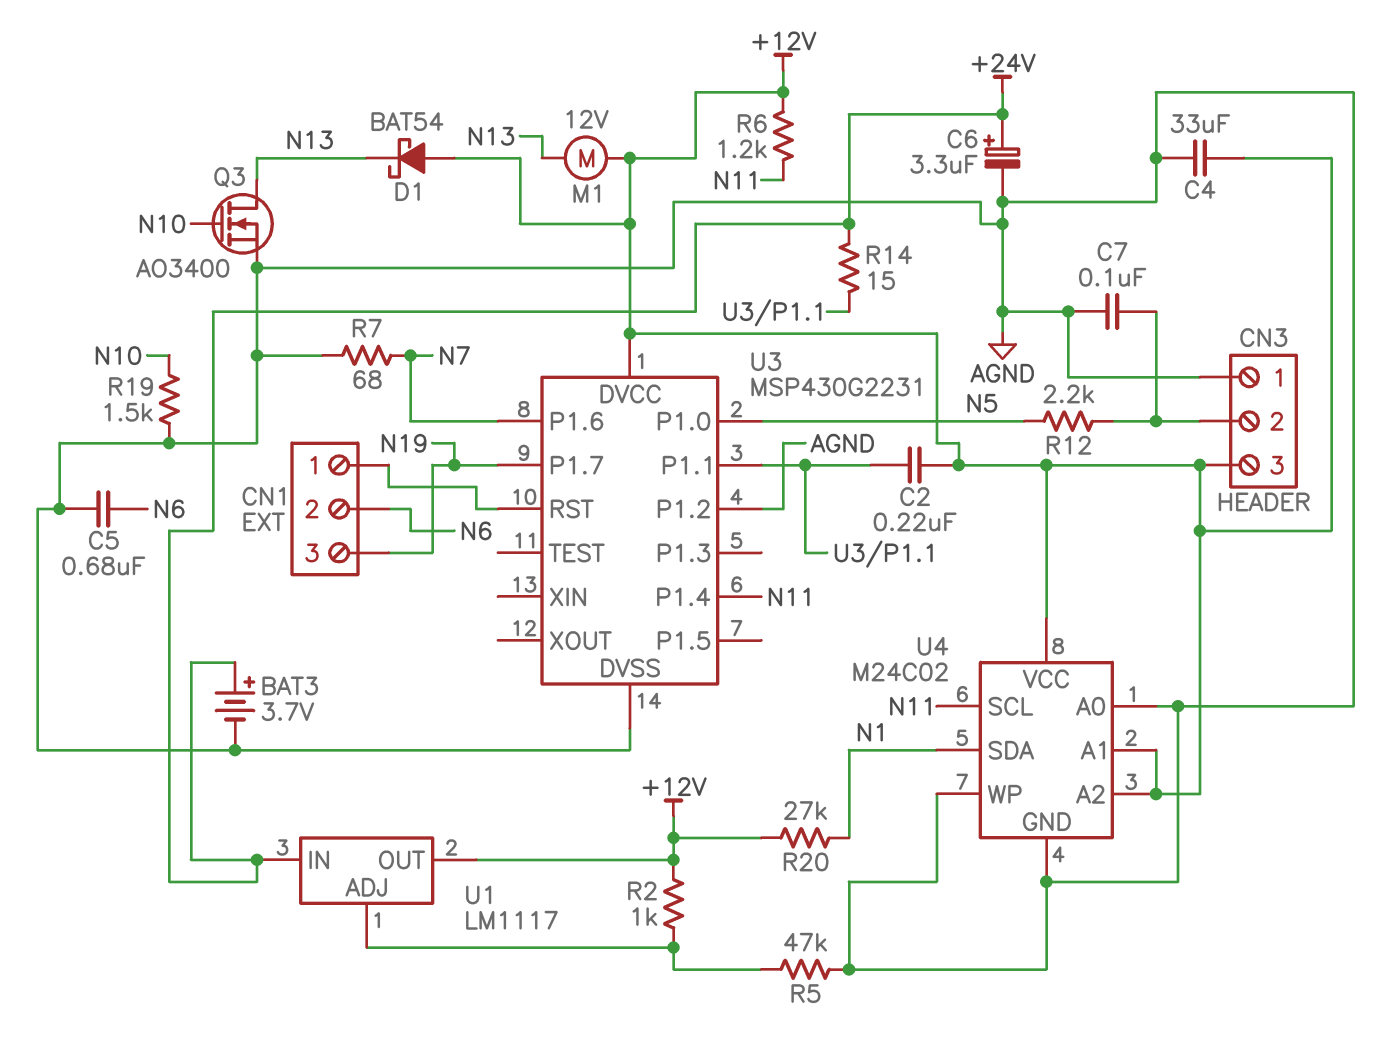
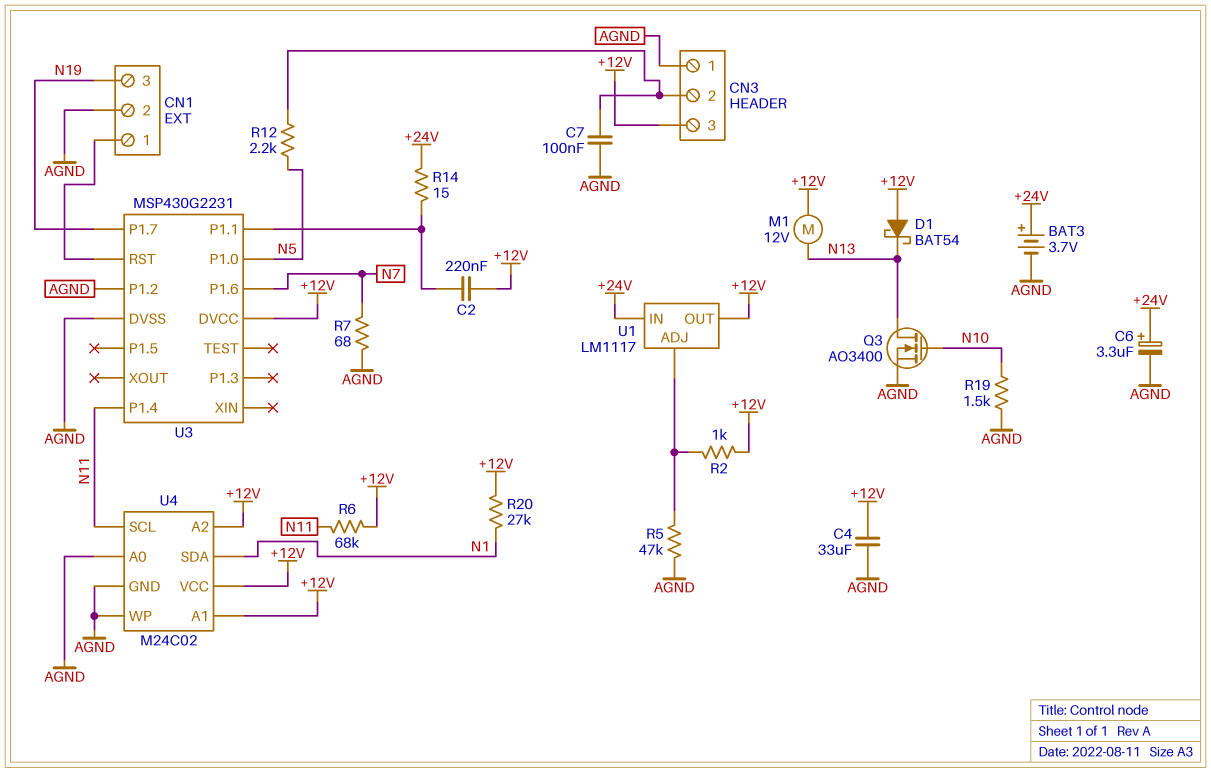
C5: 680nF (AGND, N6) -> none
CN1 pin 2: N6 -> AGND
R6: 1.2k (+12V, N11) -> 68k (+12V, N11)

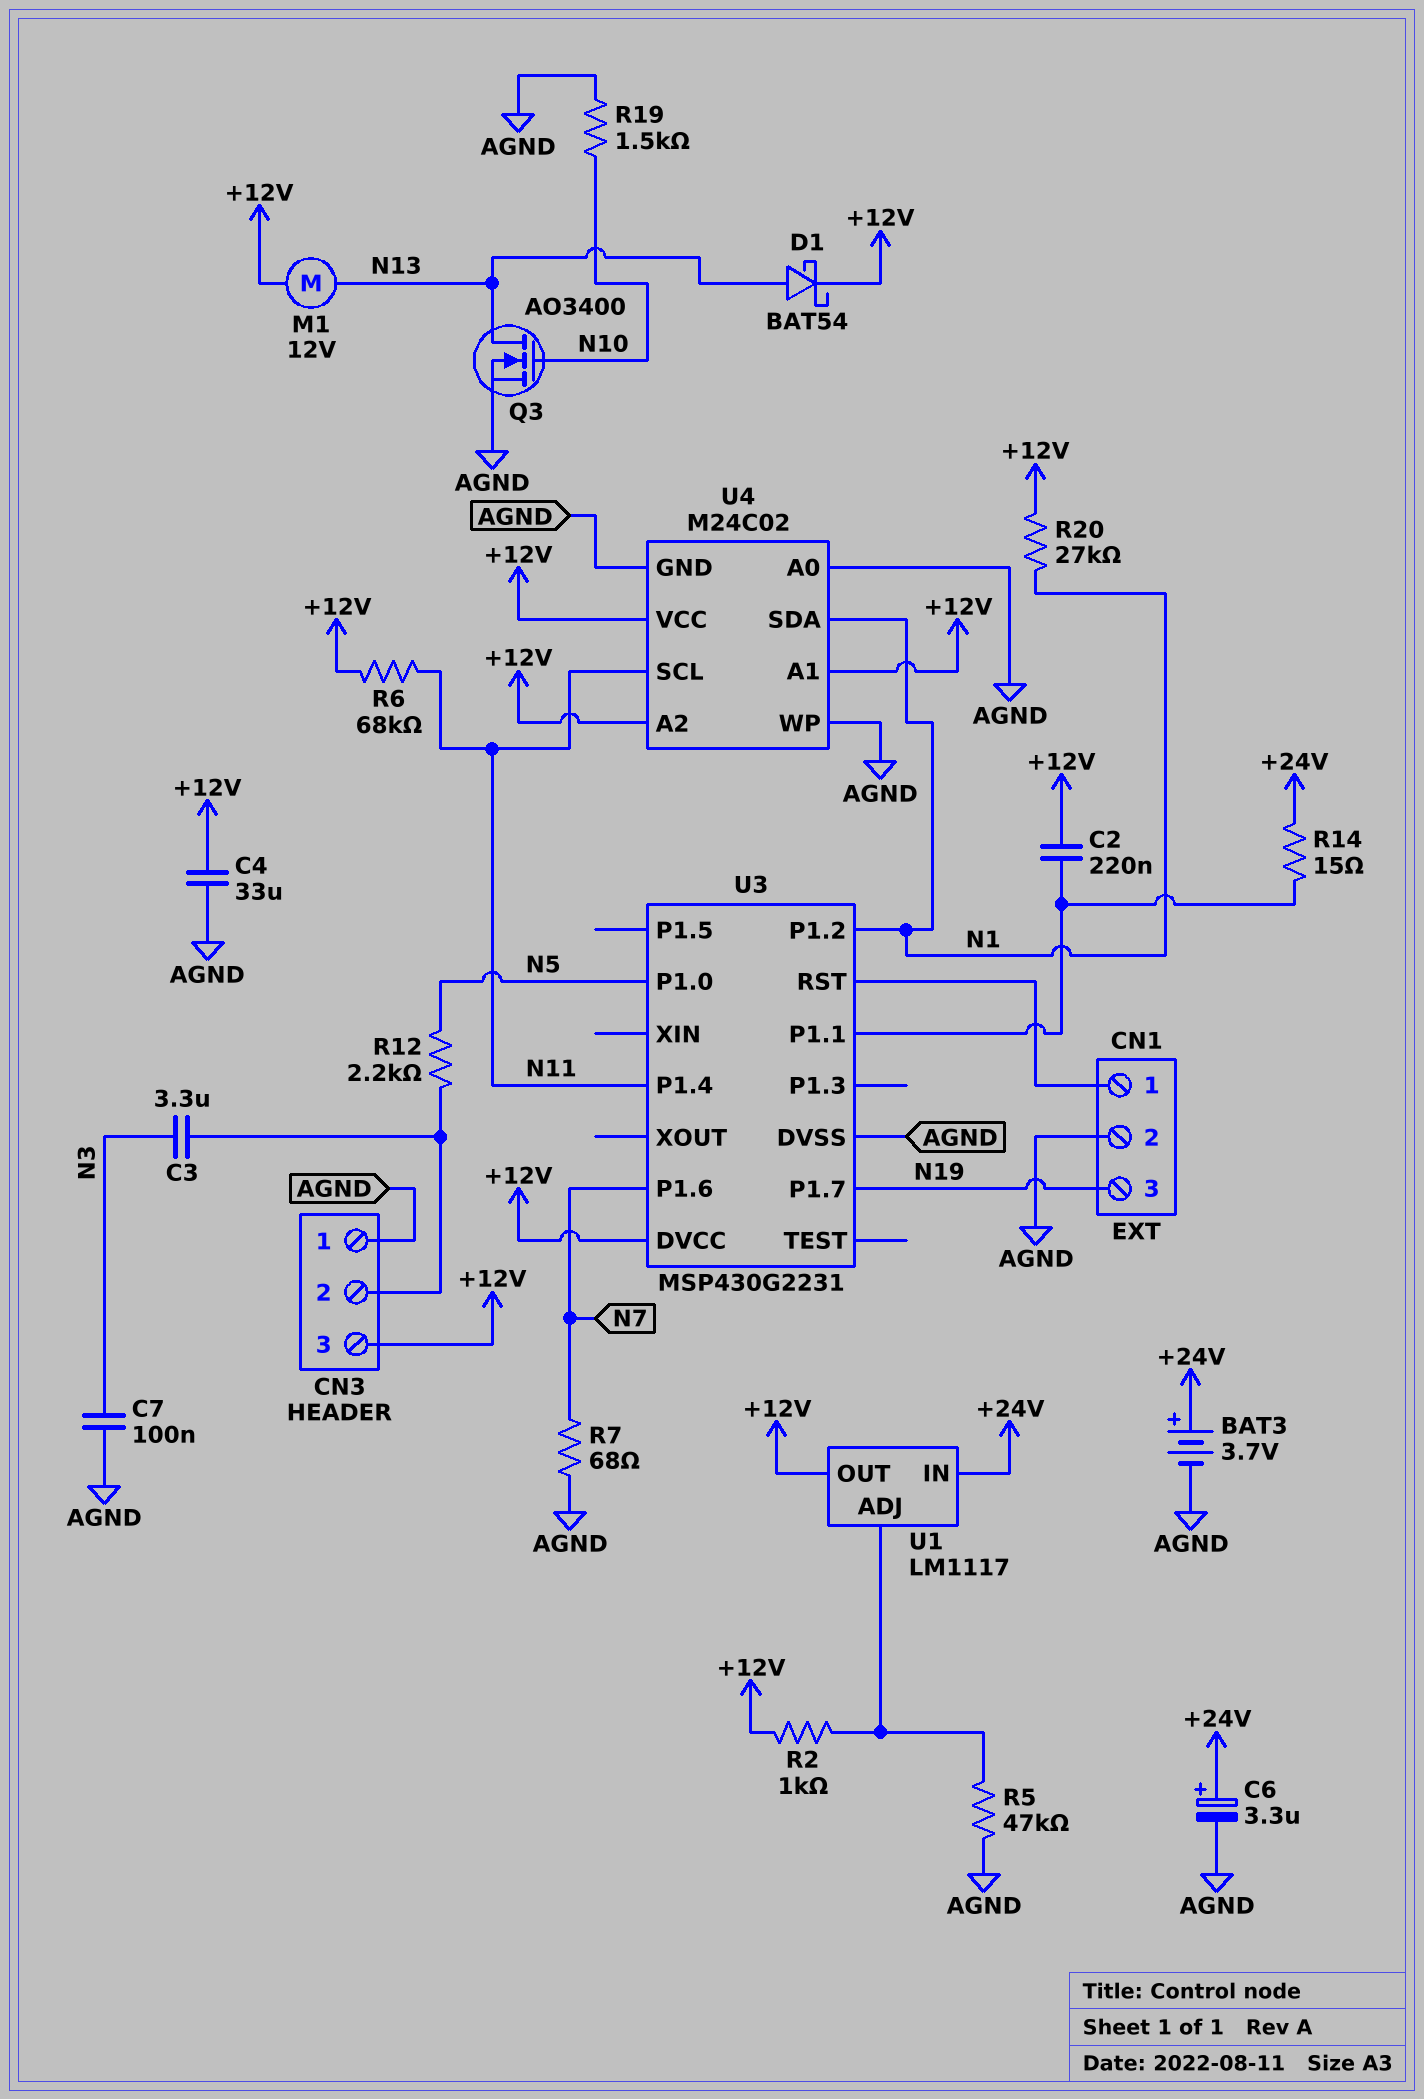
C3: none -> 3.3uF (CN3/2, N3)
C7: 100nF (AGND, CN3/2) -> 100nF (AGND, N3)
D1: schottky BAT54 (A +12V, K N13) -> schottky BAT54 (A N13, K +12V)
U3 pin P1.2: AGND -> N1

